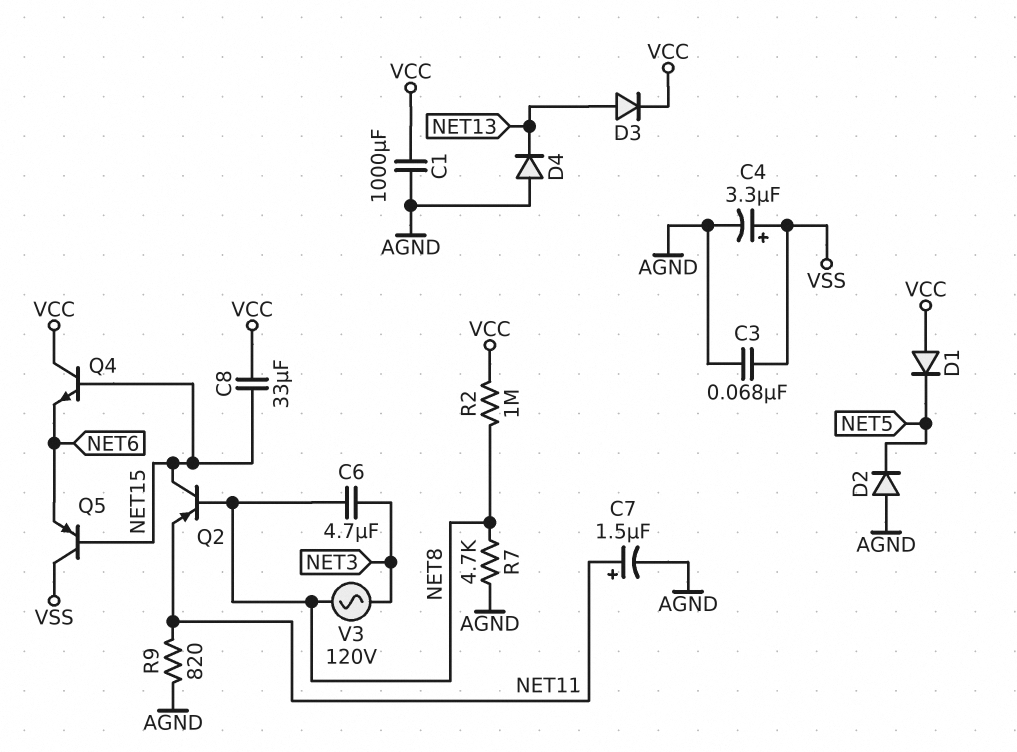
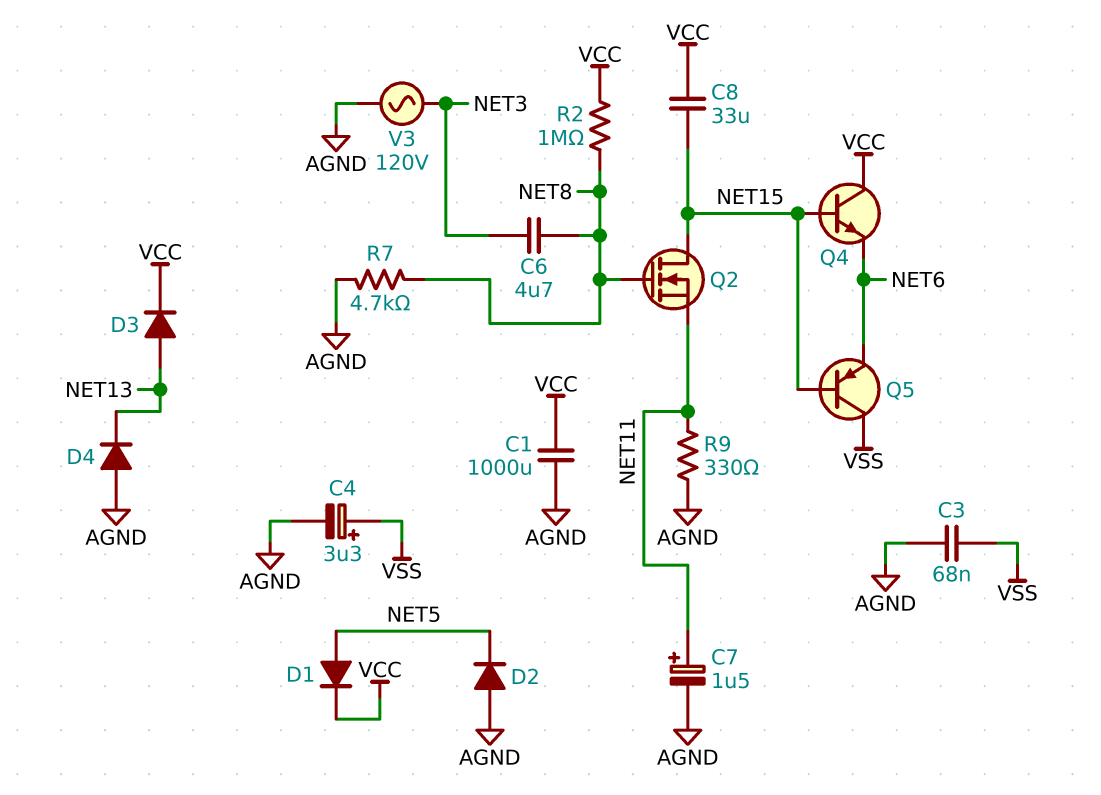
D1: diode (A VCC, K NET5) -> diode (A NET5, K VCC)
Q2: PNP (B NET8, C NET15, E NET11) -> NMOS (G NET8, D NET15, S NET11)
R9: 820 (AGND, NET11) -> 330 (AGND, NET11)
V3: AC 120V (NET3, NET8) -> AC 120V (AGND, NET3)

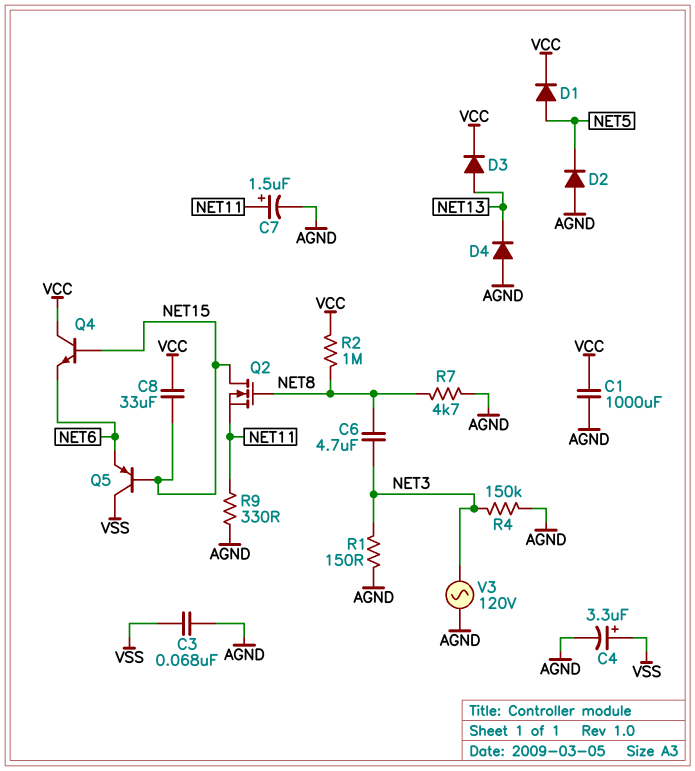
R1: none -> 150 (AGND, NET3)
R4: none -> 150k (AGND, NET3)

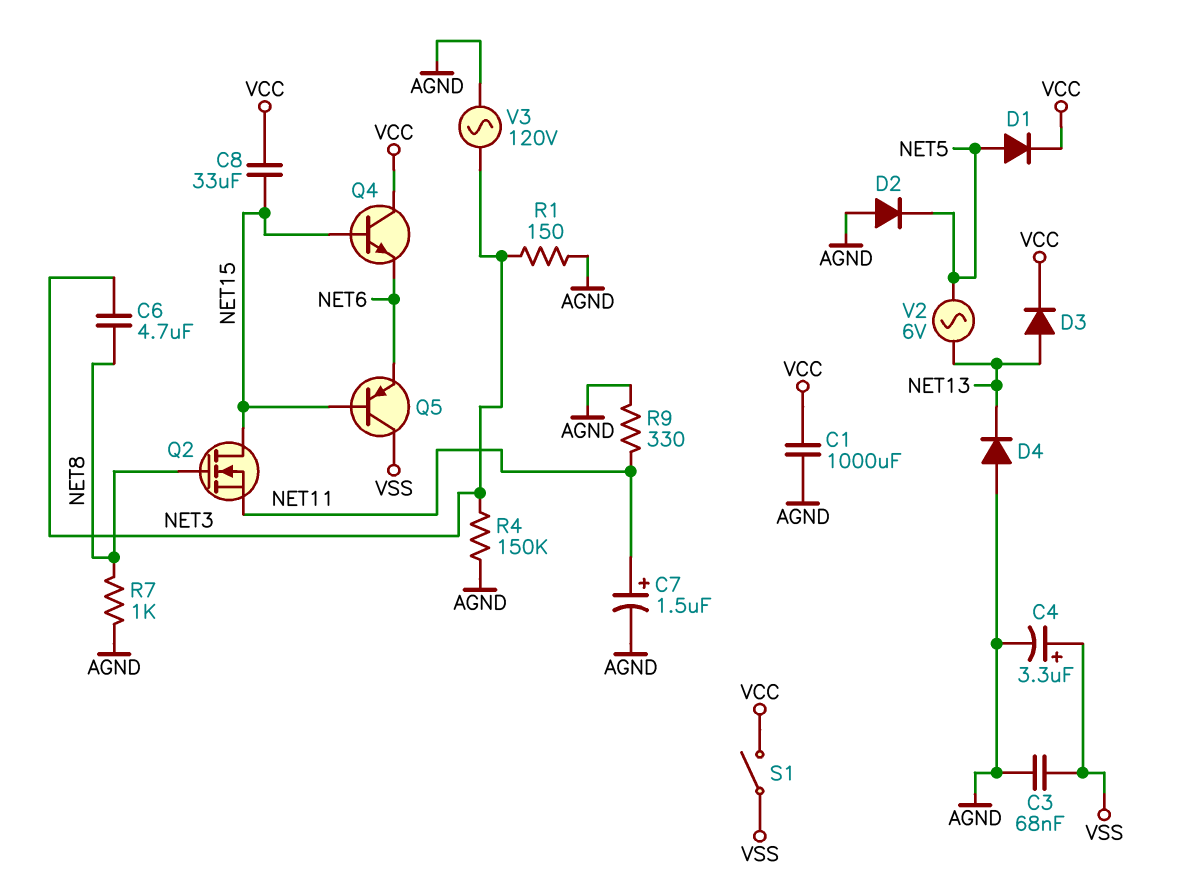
R2: 1M (NET8, VCC) -> none
R7: 4.7k (AGND, NET8) -> 1k (AGND, NET8)
S1: none -> switch (VCC, VSS)
V2: none -> AC 6V (NET5, NET13)

